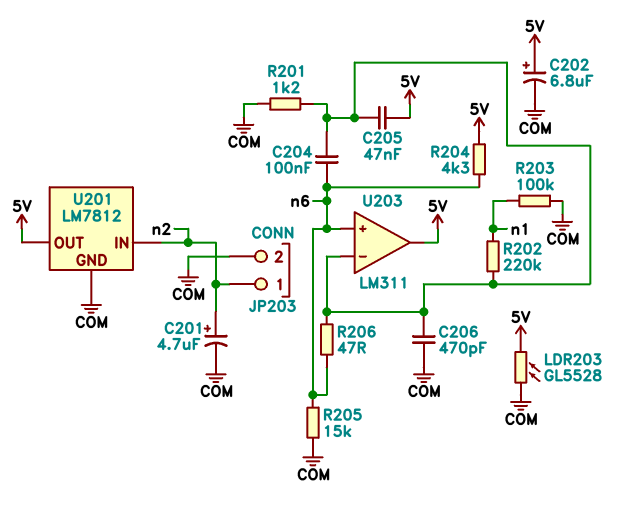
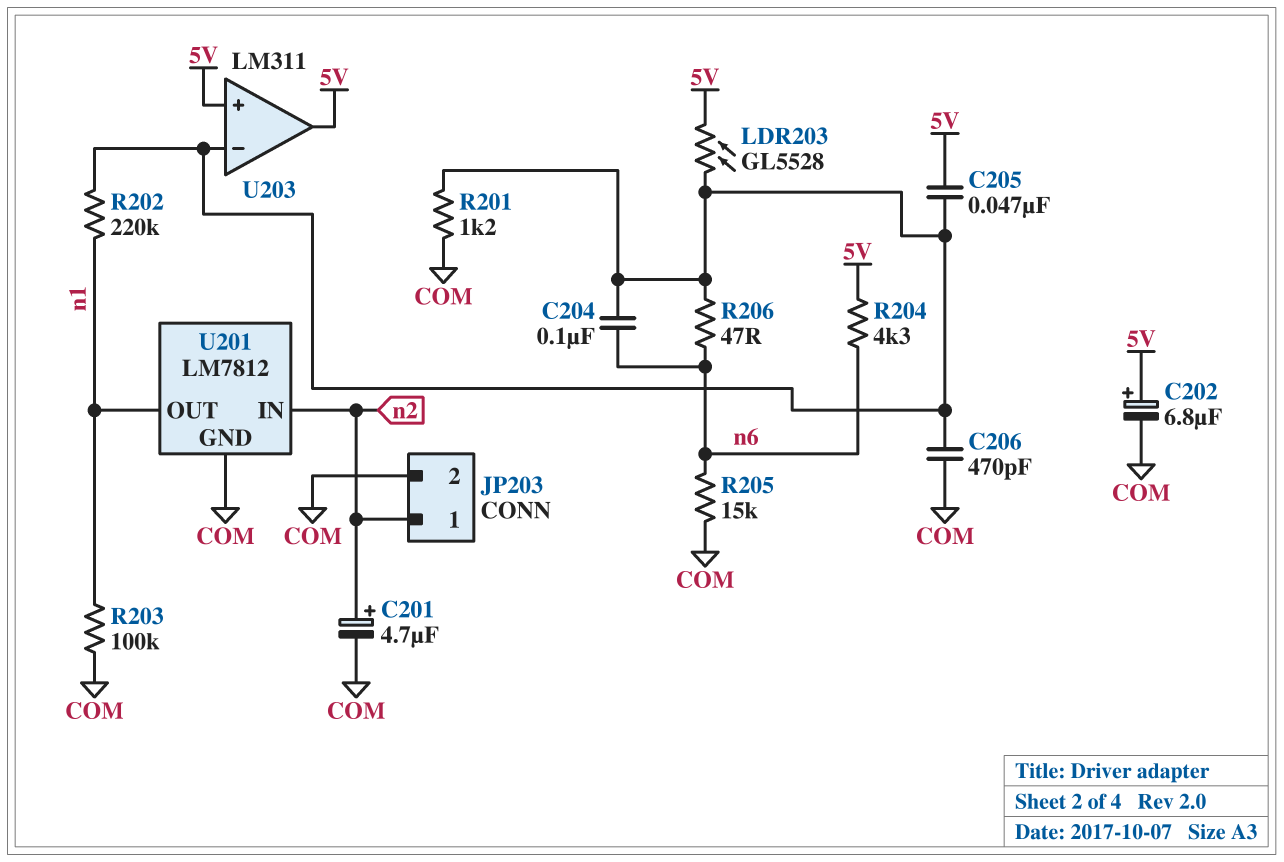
LDR203: GL5528 (5V, COM) -> GL5528 (5V, U203/in-)
U201 pin OUT: 5V -> n1
U203 pin in+: n6 -> 5V

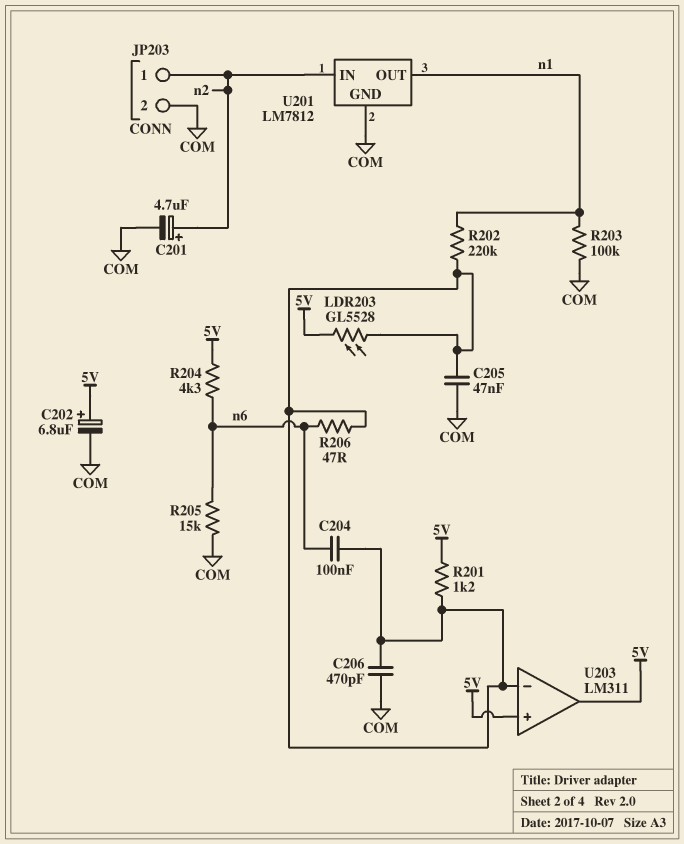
C205: 47nF (5V, U203/in-) -> 47nF (COM, U203/in-)
R201: 1.2k (COM, U203/in-) -> 1.2k (5V, U203/in-)

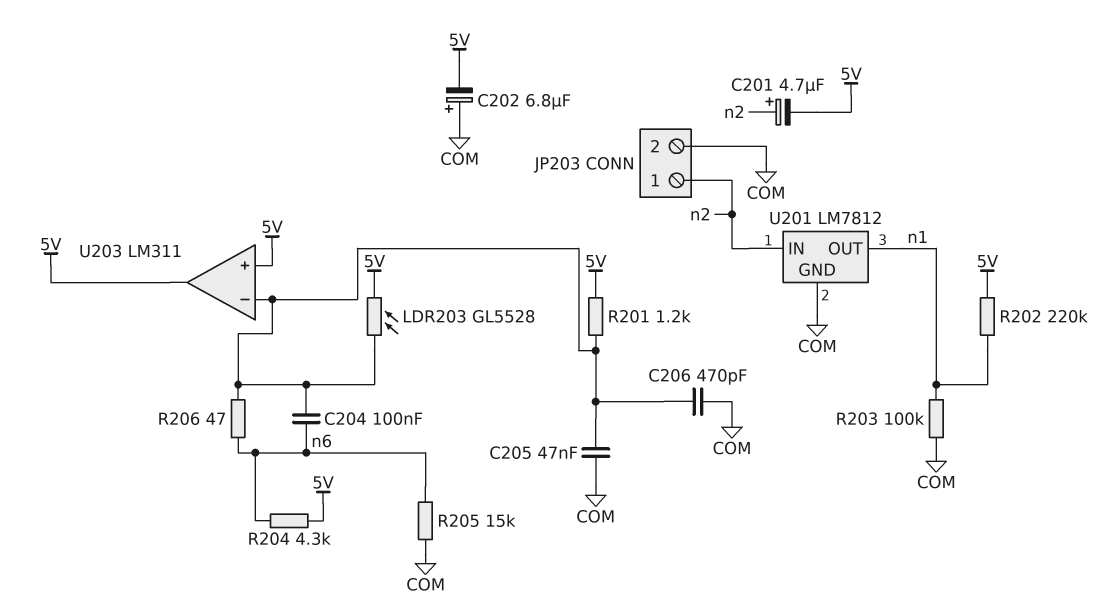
C201: 4.7uF (plus n2, minus COM) -> 4.7uF (plus n2, minus 5V)
C202: 6.8uF (plus 5V, minus COM) -> 6.8uF (plus COM, minus 5V)
R202: 220k (U203/in-, n1) -> 220k (5V, n1)

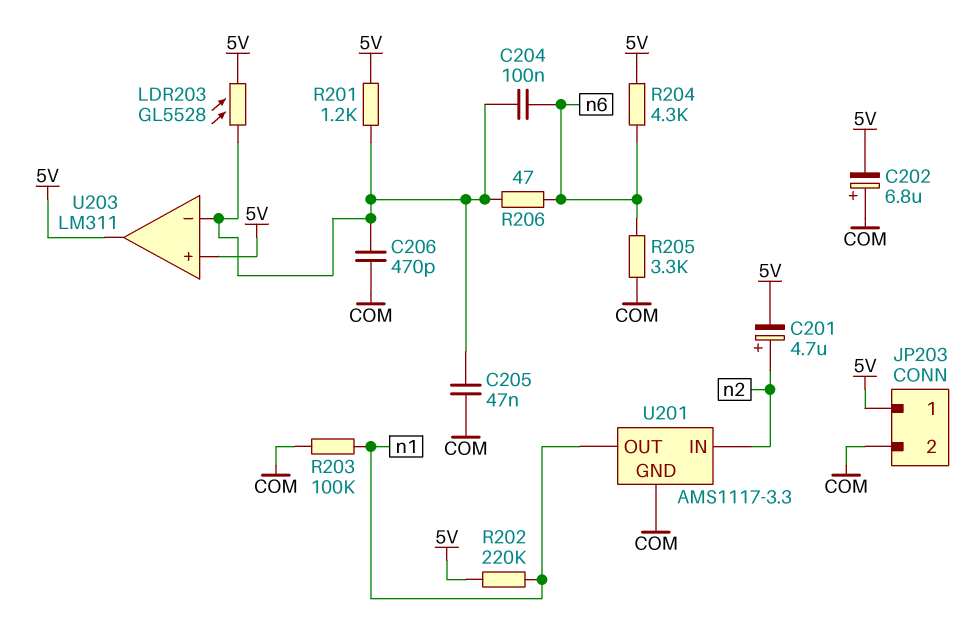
JP203 pin 1: n2 -> 5V
R205: 15k (COM, n6) -> 3.3k (COM, n6)
U201: LM7812 -> AMS1117-3.3

